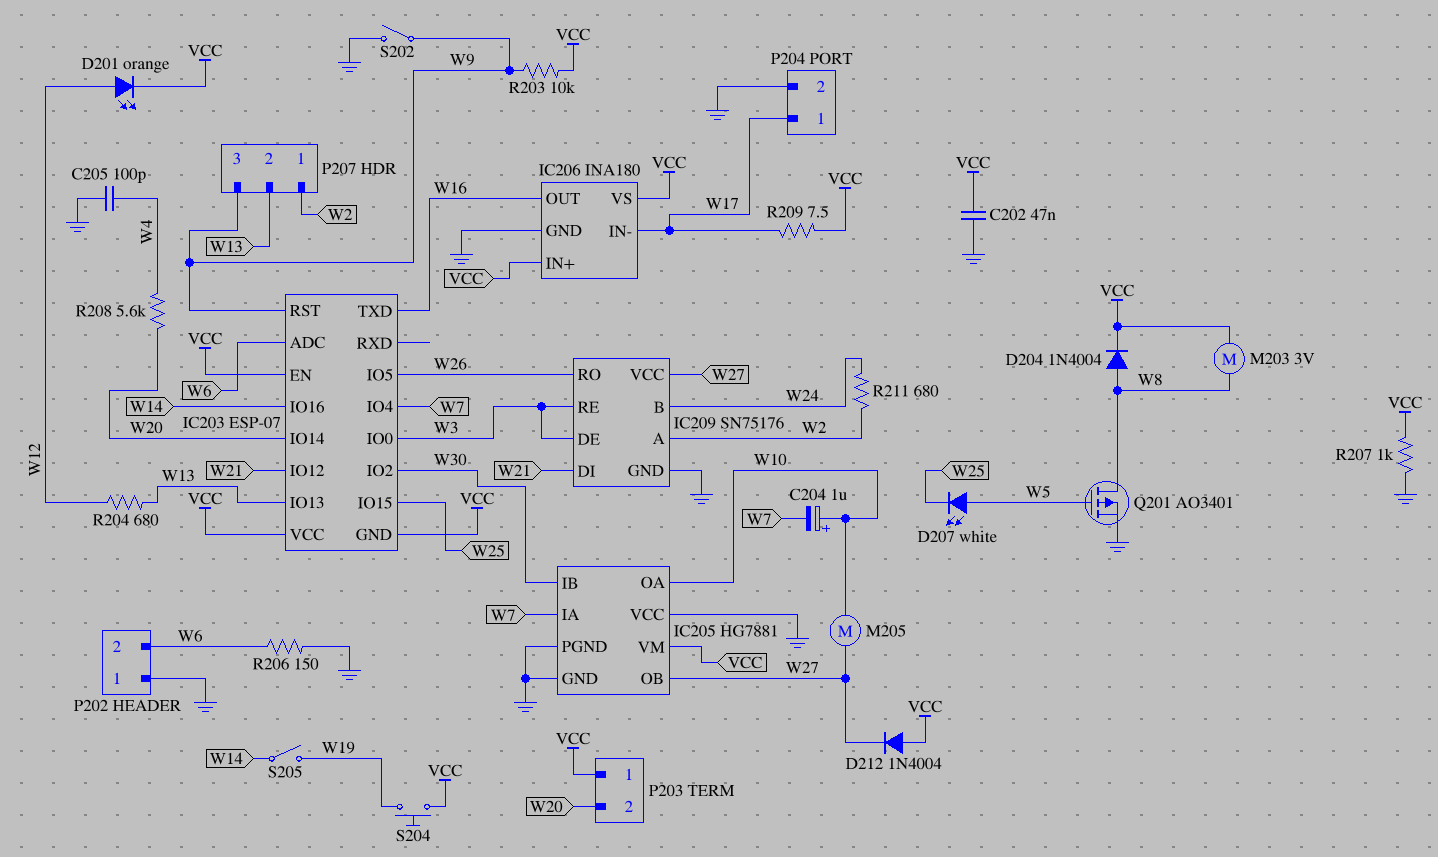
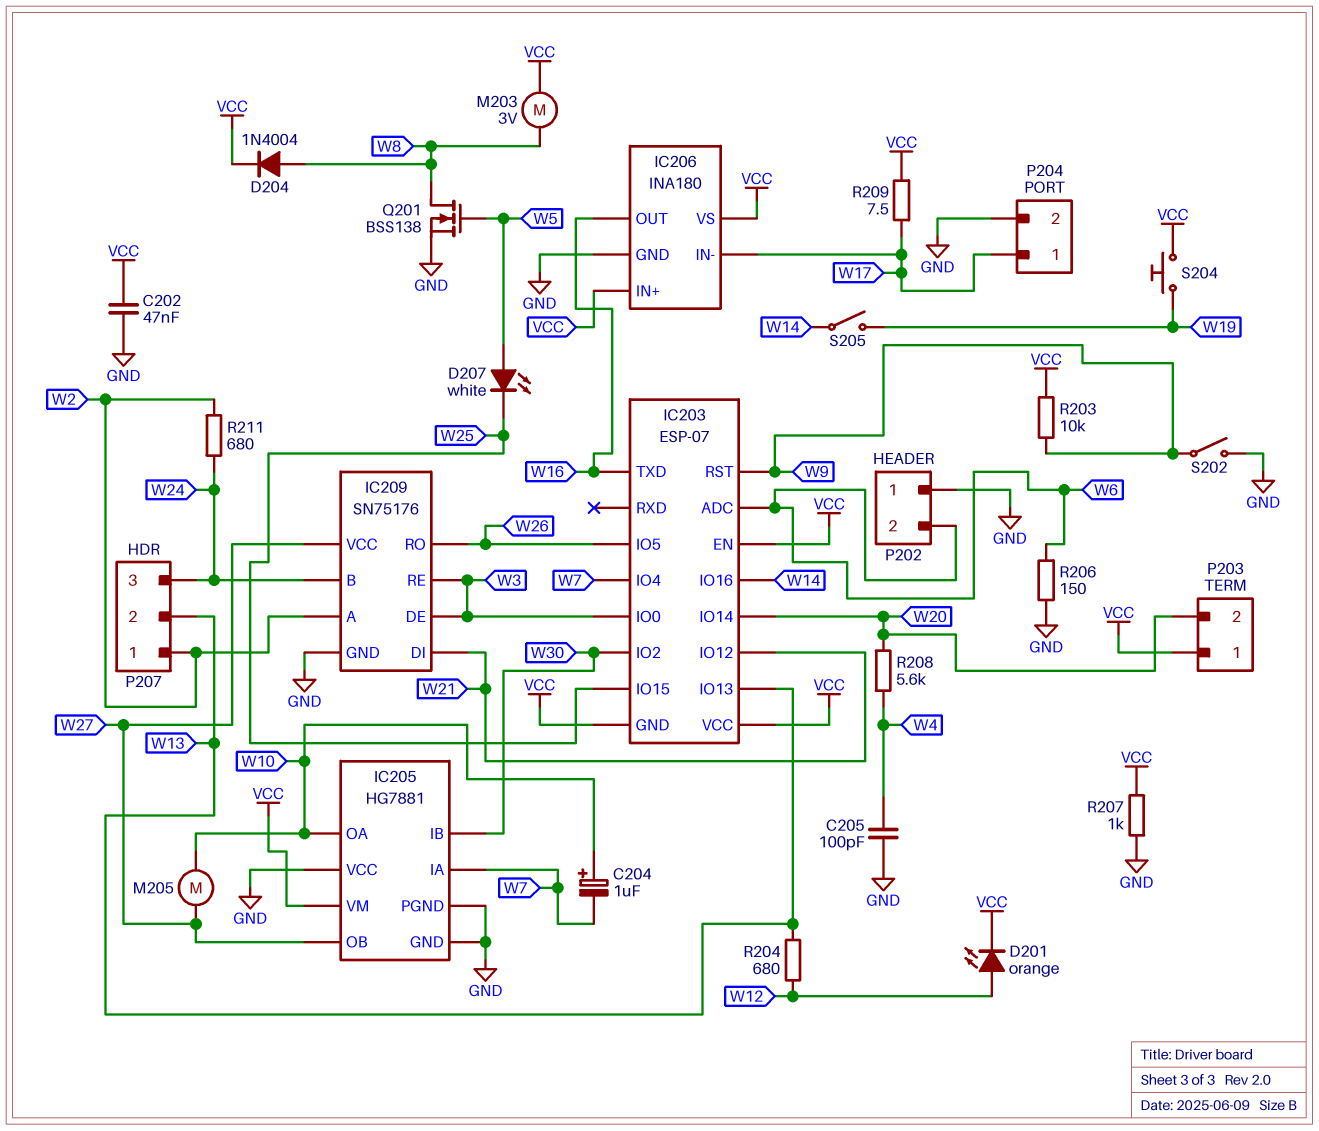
D212: diode 1N4004 (A VCC, K W27) -> none
P207 pin 3: W9 -> W24
Q201: PMOS AO3401 (G W5, D W8, S GND) -> NMOS BSS138 (G W5, D W8, S GND)

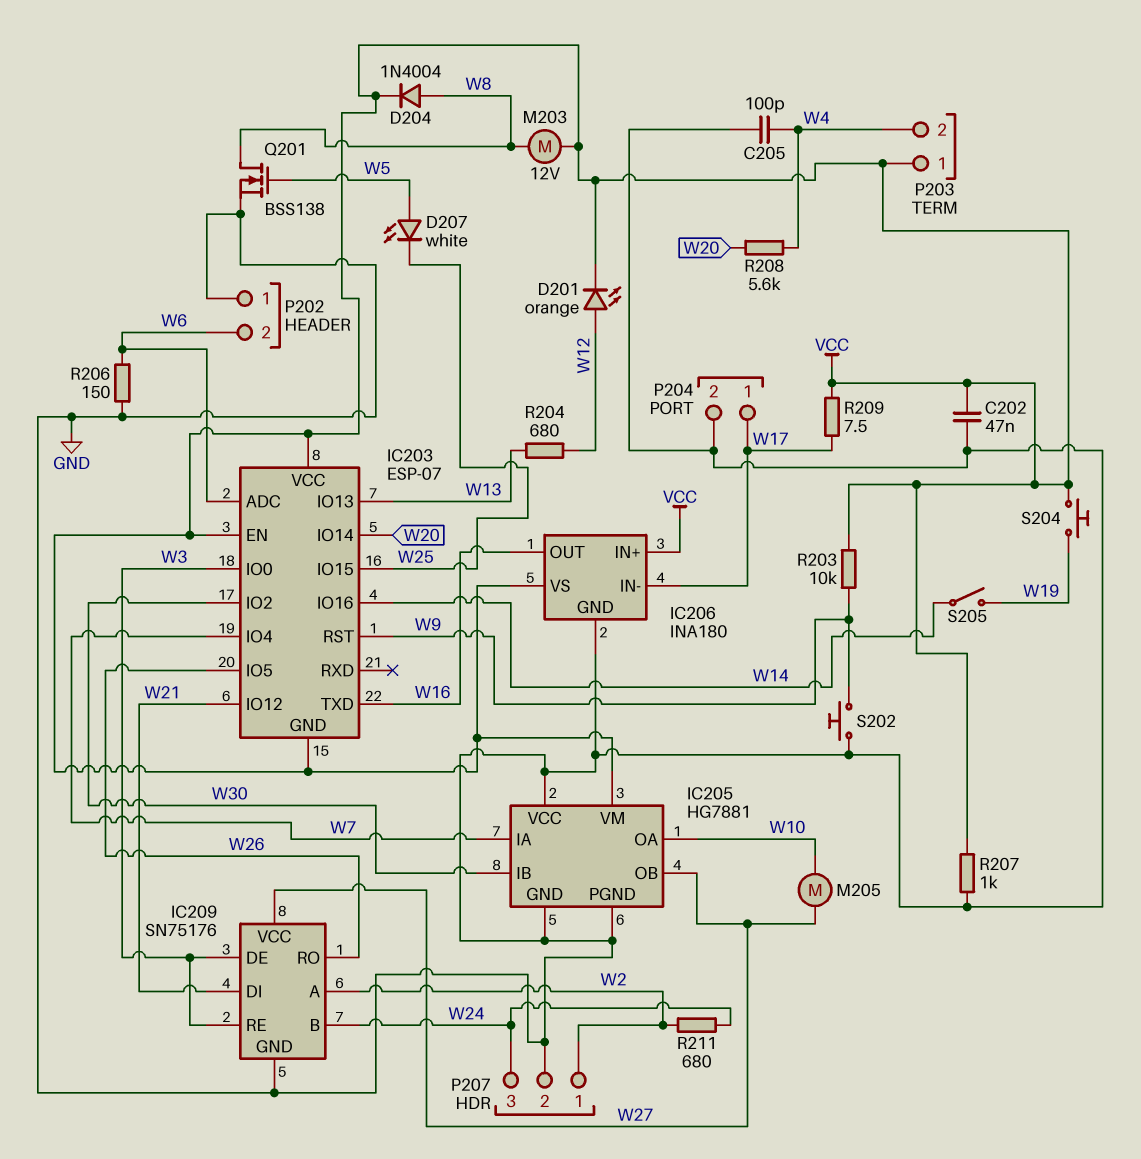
C204: 1uF (plus W10, minus W7) -> none
M203: motor 3V (VCC, W8) -> motor 12V (VCC, W8)
P203 pin 2: W20 -> W4
P207 pin 2: W13 -> GND
S202: switch (GND, W9) -> button (GND, W9)

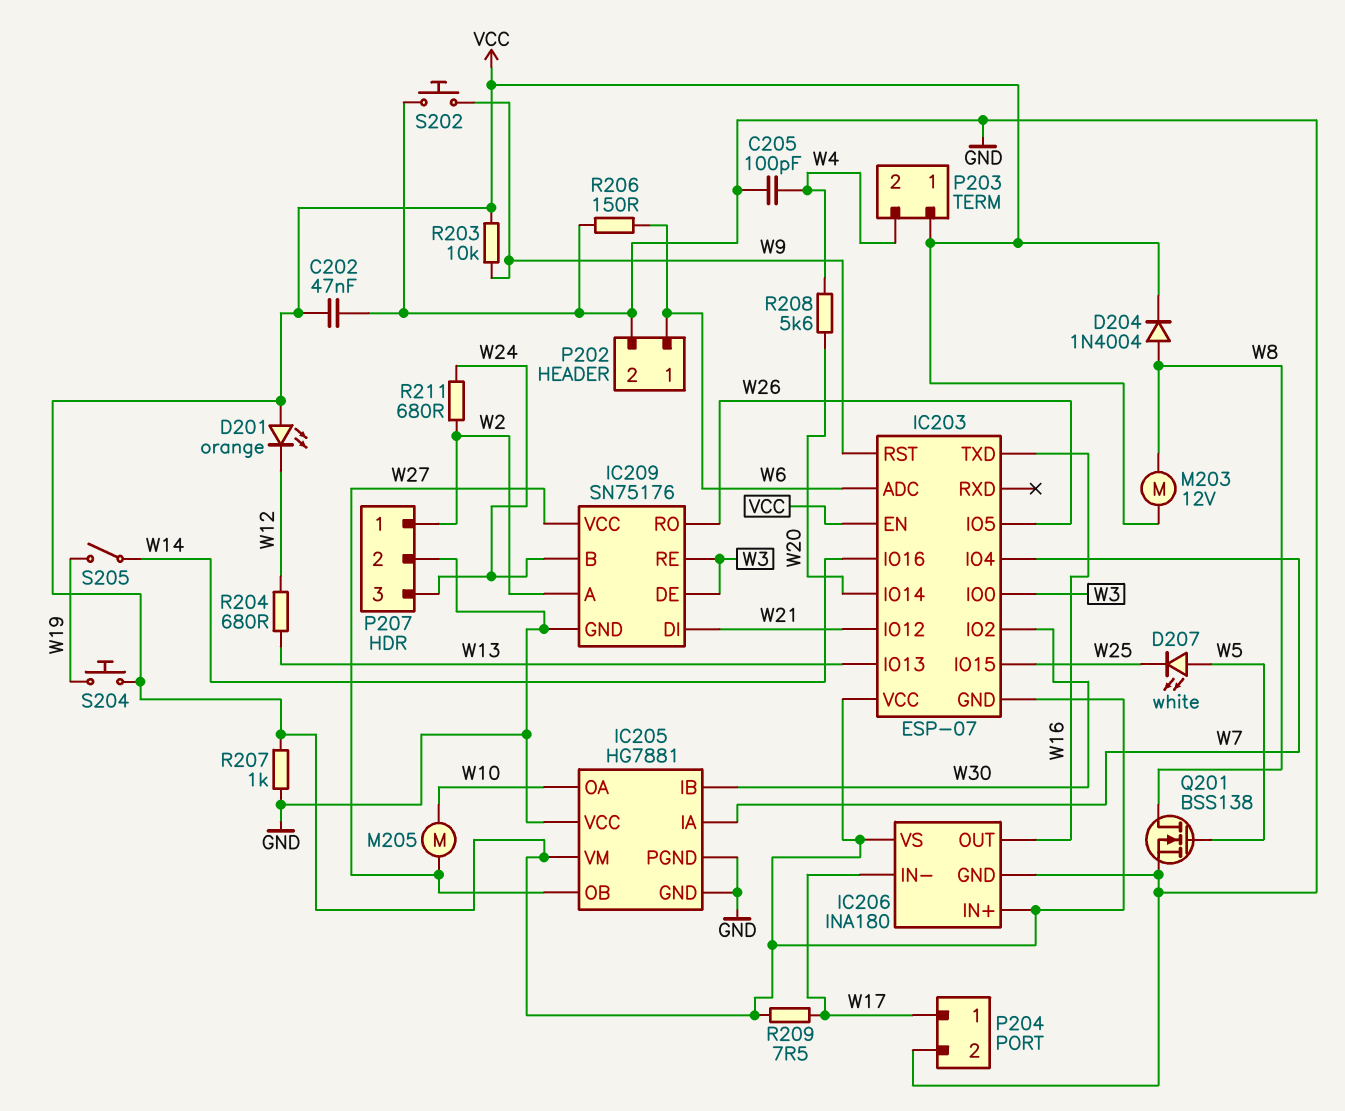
D201: LED orange (A W12, K VCC) -> LED orange (A VCC, K W12)
P202 pin 1: GND -> W6
P202 pin 2: W6 -> GND

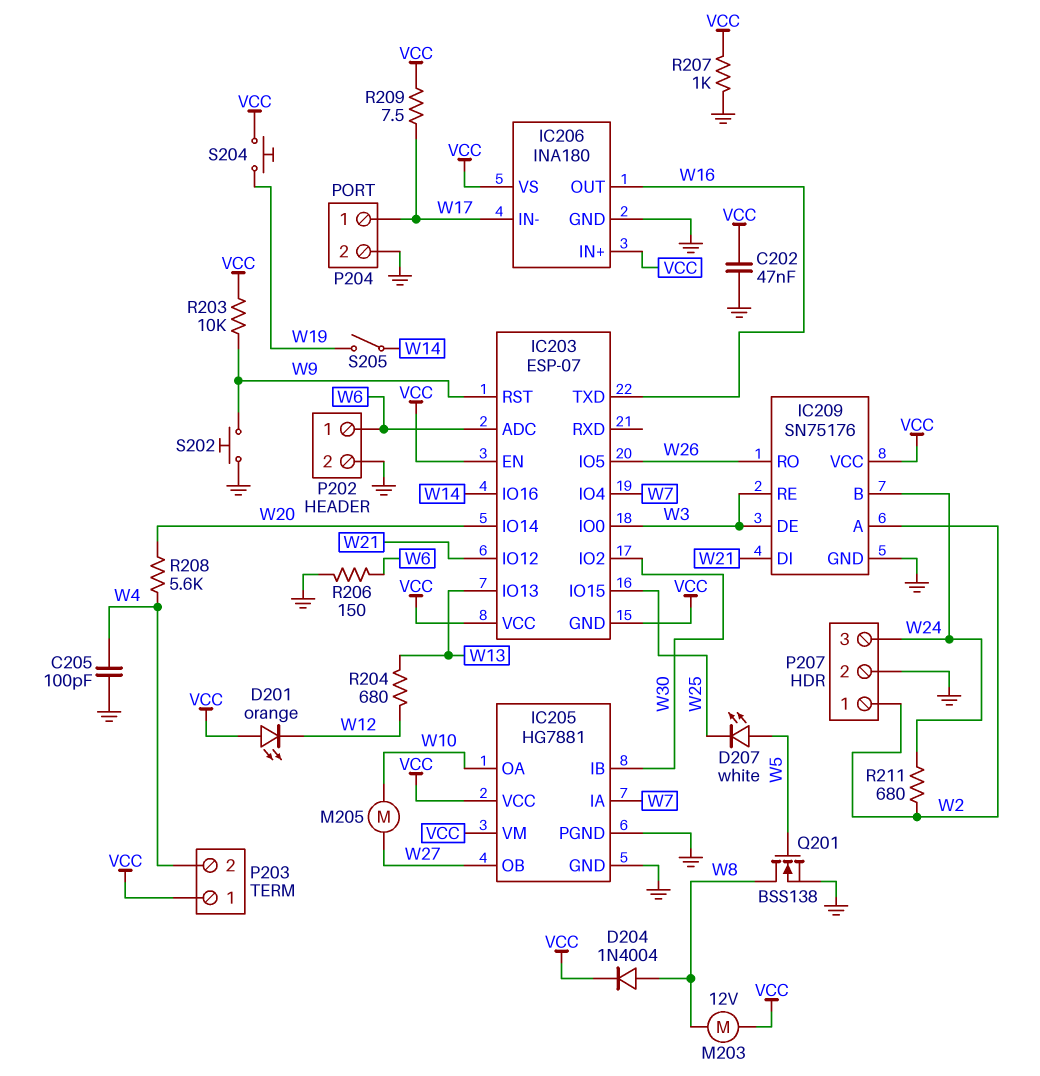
IC205 pin VCC: GND -> VCC
IC209 pin VCC: W27 -> VCC

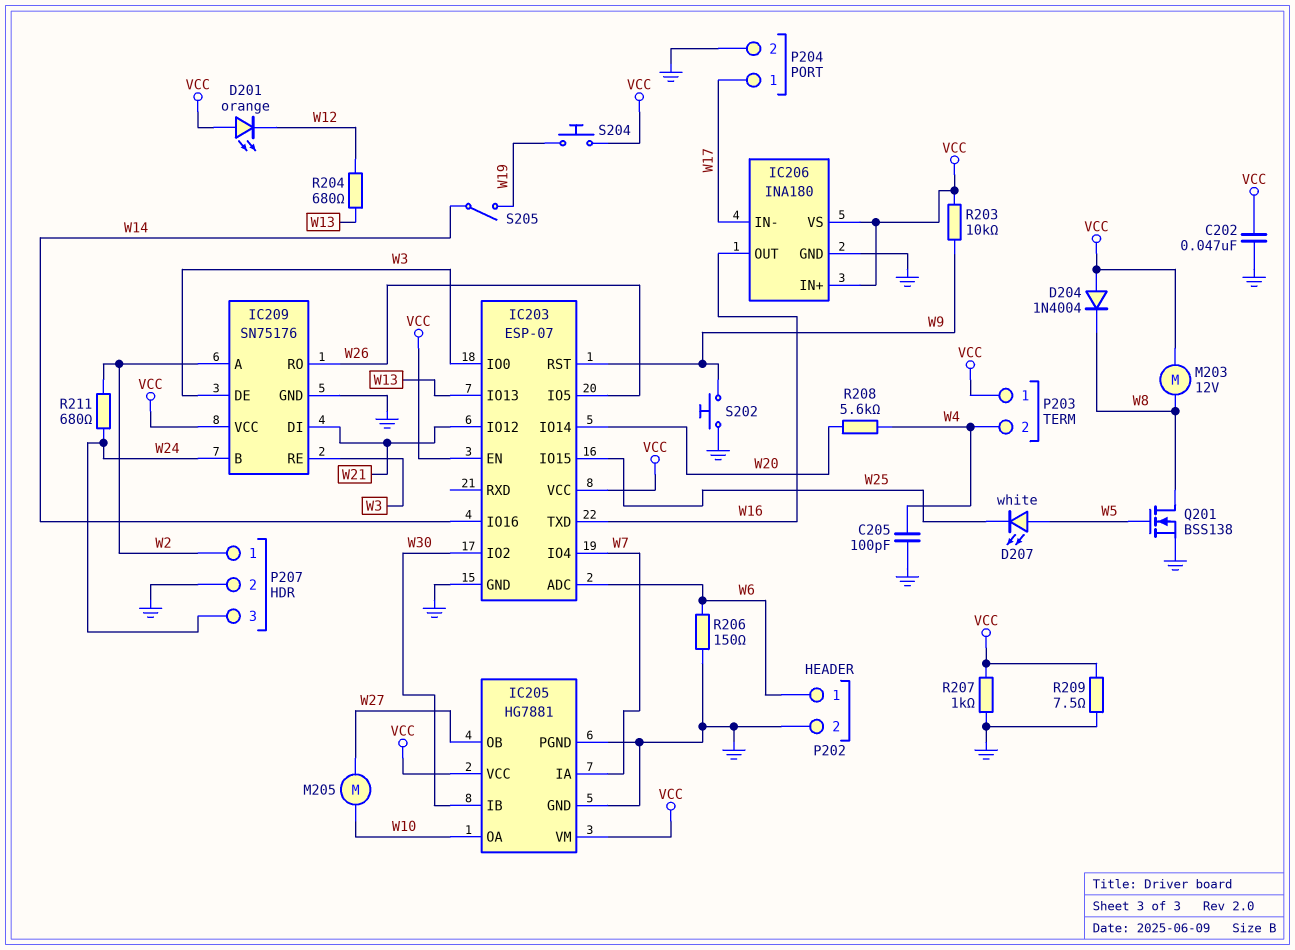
D204: diode 1N4004 (A W8, K VCC) -> diode 1N4004 (A VCC, K W8)
IC203 pin GND: VCC -> GND
R209: 7.5 (VCC, W17) -> 7.5 (GND, VCC)

